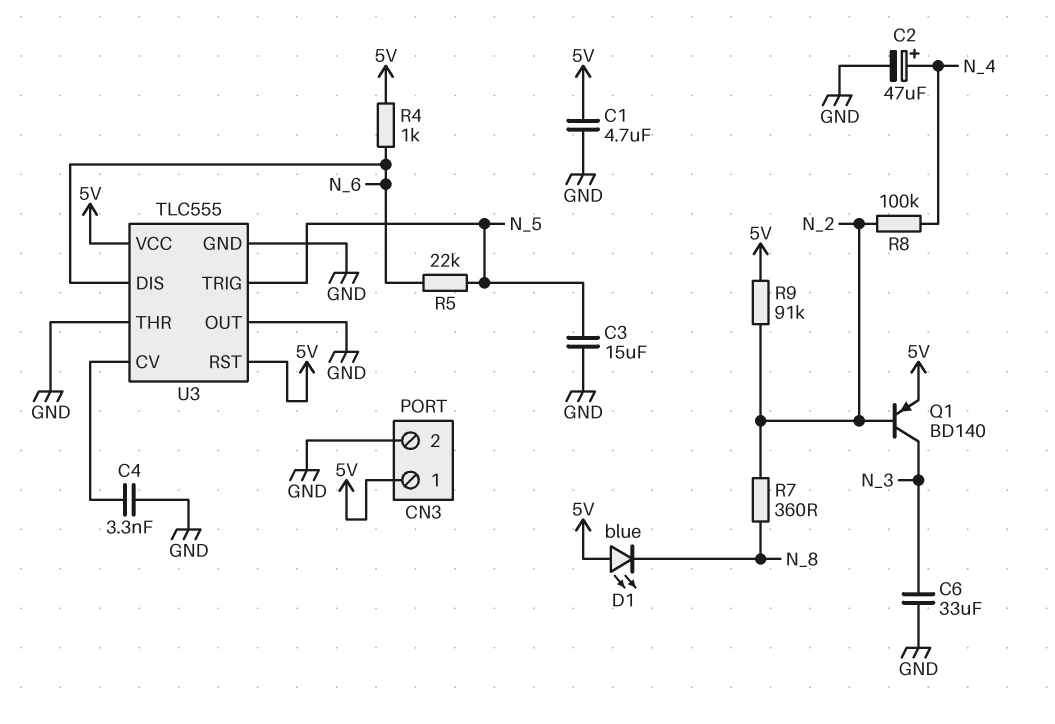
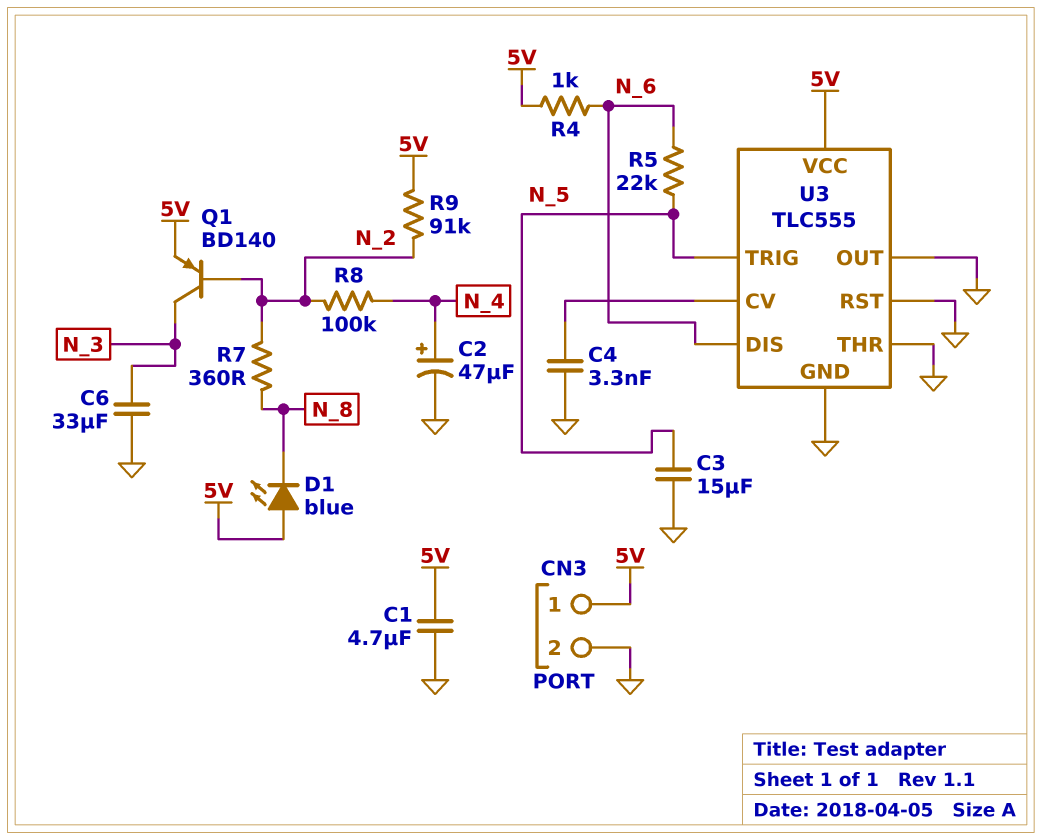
U3 pin RST: 5V -> GND

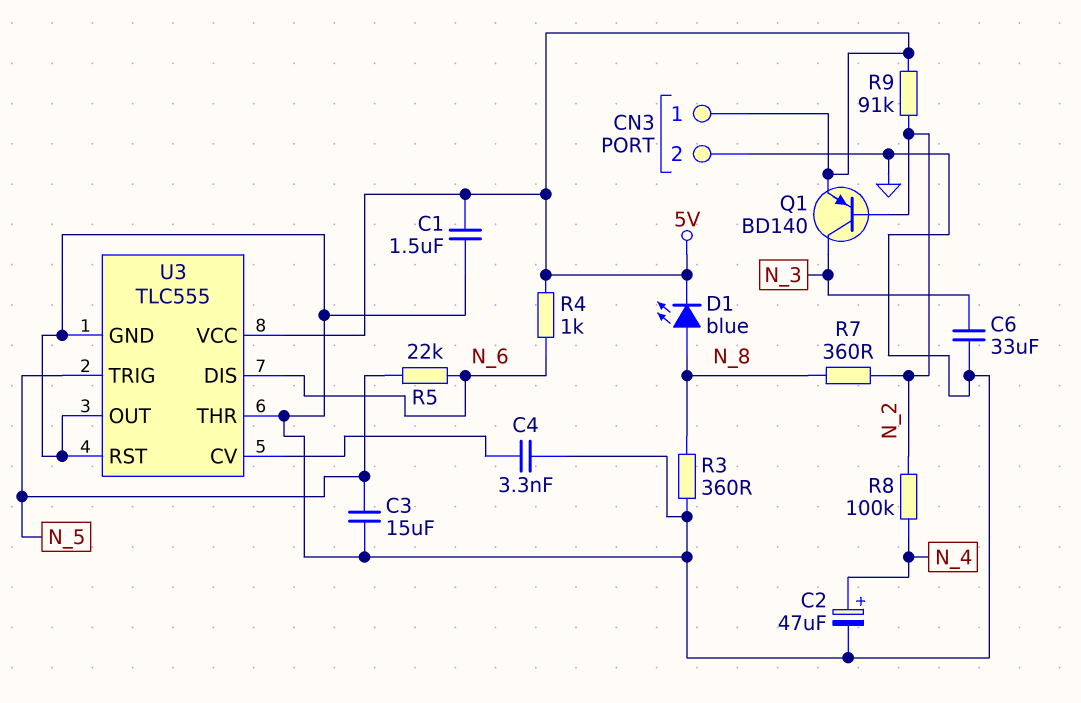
C1: 4.7uF (5V, GND) -> 1.5uF (5V, GND)
D1: LED blue (A 5V, K N_8) -> LED blue (A N_8, K 5V)
R3: none -> 360 (GND, N_8)

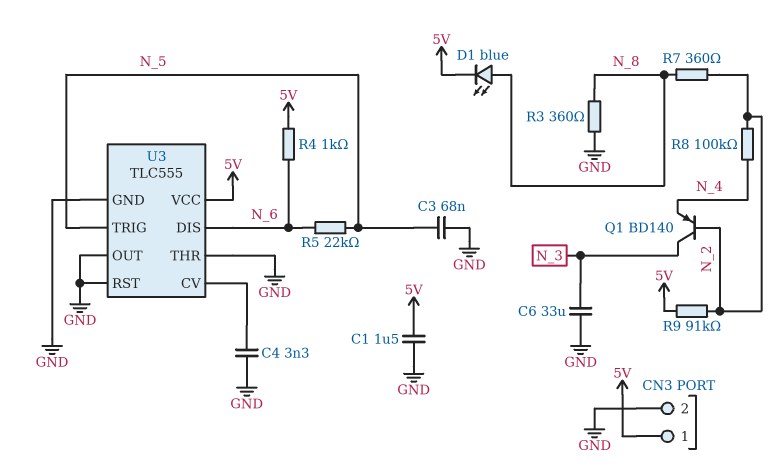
C2: 47uF (plus N_4, minus GND) -> none
C3: 15uF (GND, N_5) -> 68nF (GND, N_5)
Q1: PNP BD140 (B N_2, C N_3, E 5V) -> PNP BD140 (B N_2, C N_3, E N_4)

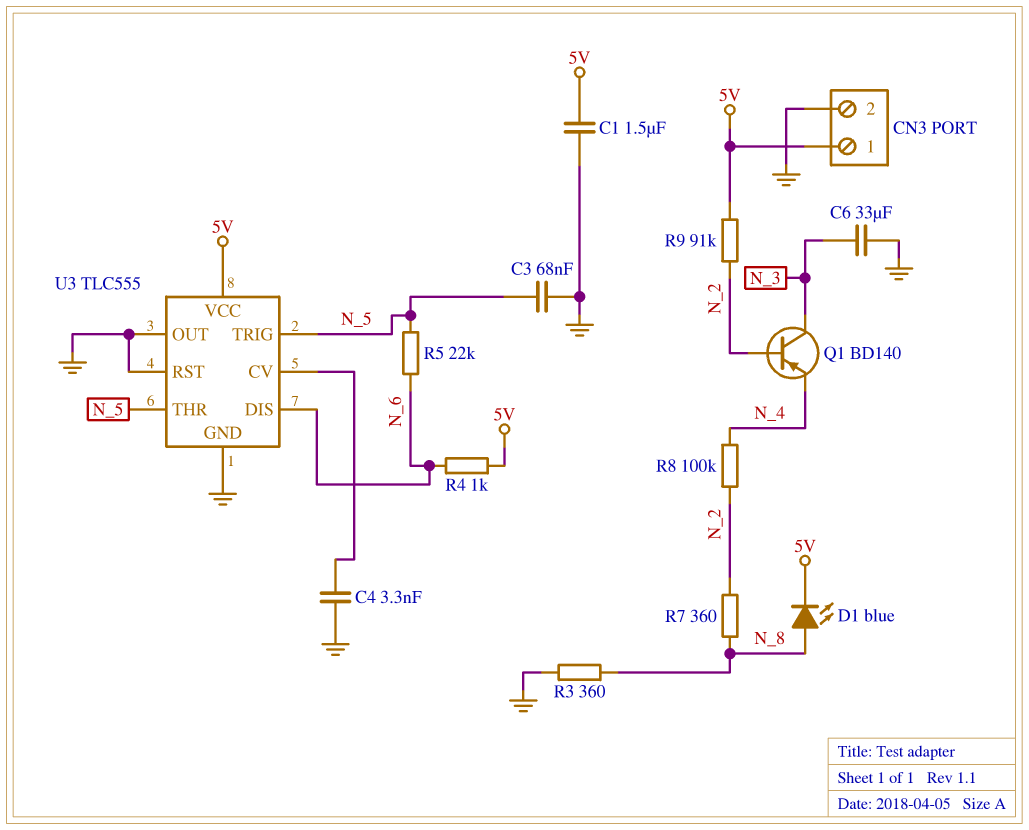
U3 pin THR: GND -> N_5

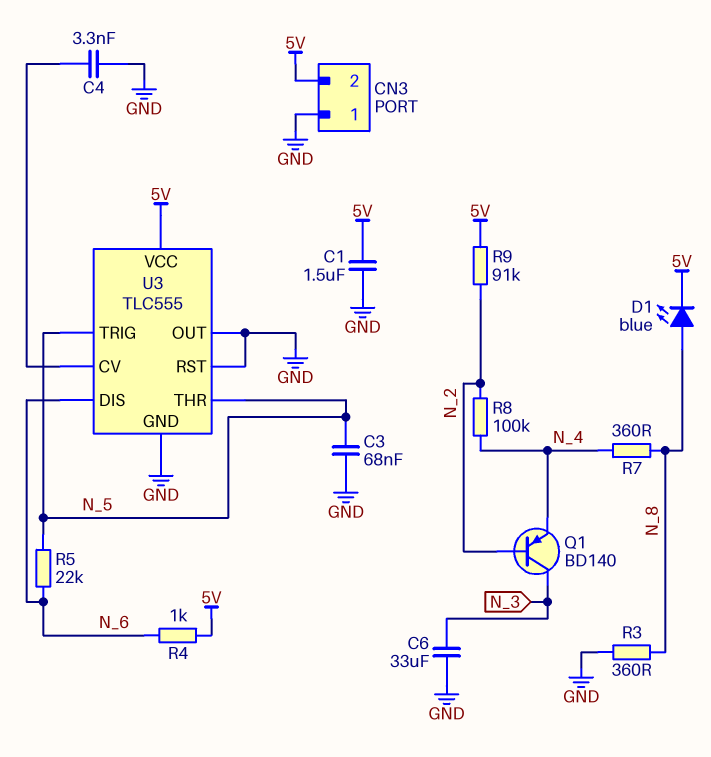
CN3 pin 1: 5V -> GND
CN3 pin 2: GND -> 5V
R7: 360 (N_2, N_8) -> 360 (N_4, N_8)

